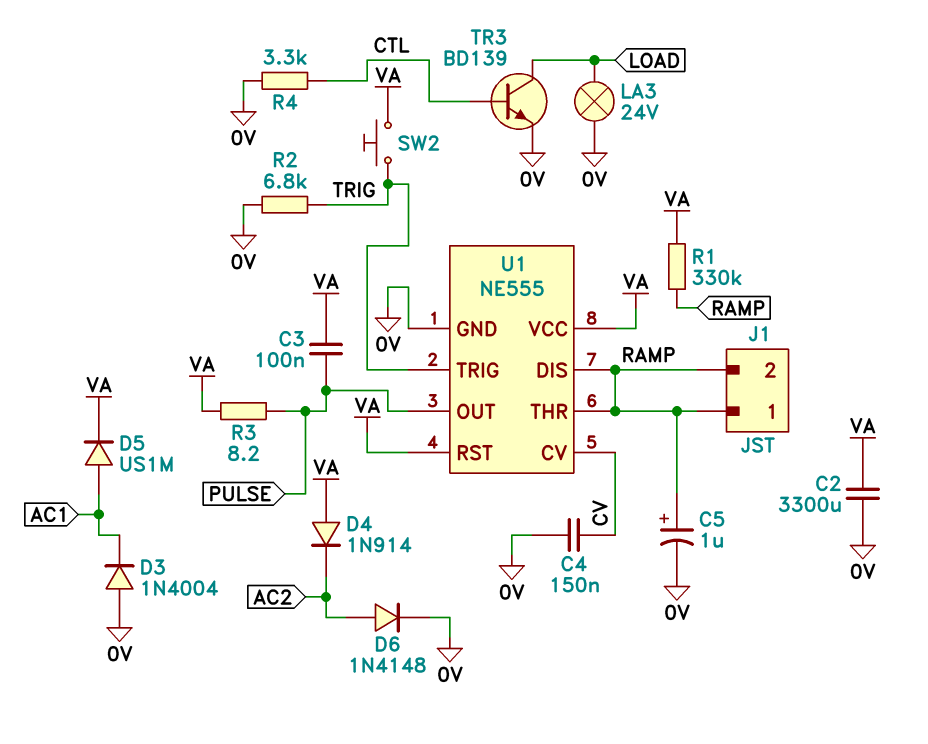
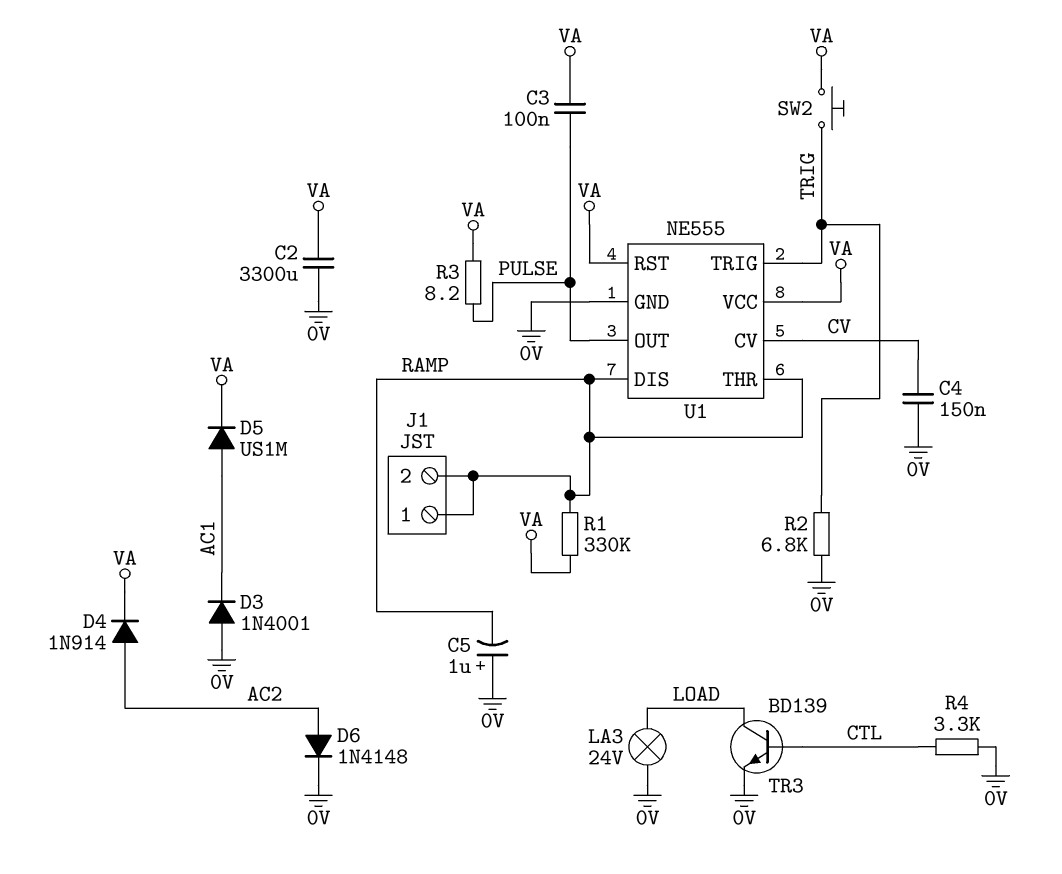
C5: 1uF (plus RAMP, minus 0V) -> 1uF (plus 0V, minus RAMP)
D3: diode 1N4004 (A 0V, K AC1) -> diode 1N4001 (A 0V, K AC1)
D4: diode 1N914 (A VA, K AC2) -> diode 1N914 (A AC2, K VA)

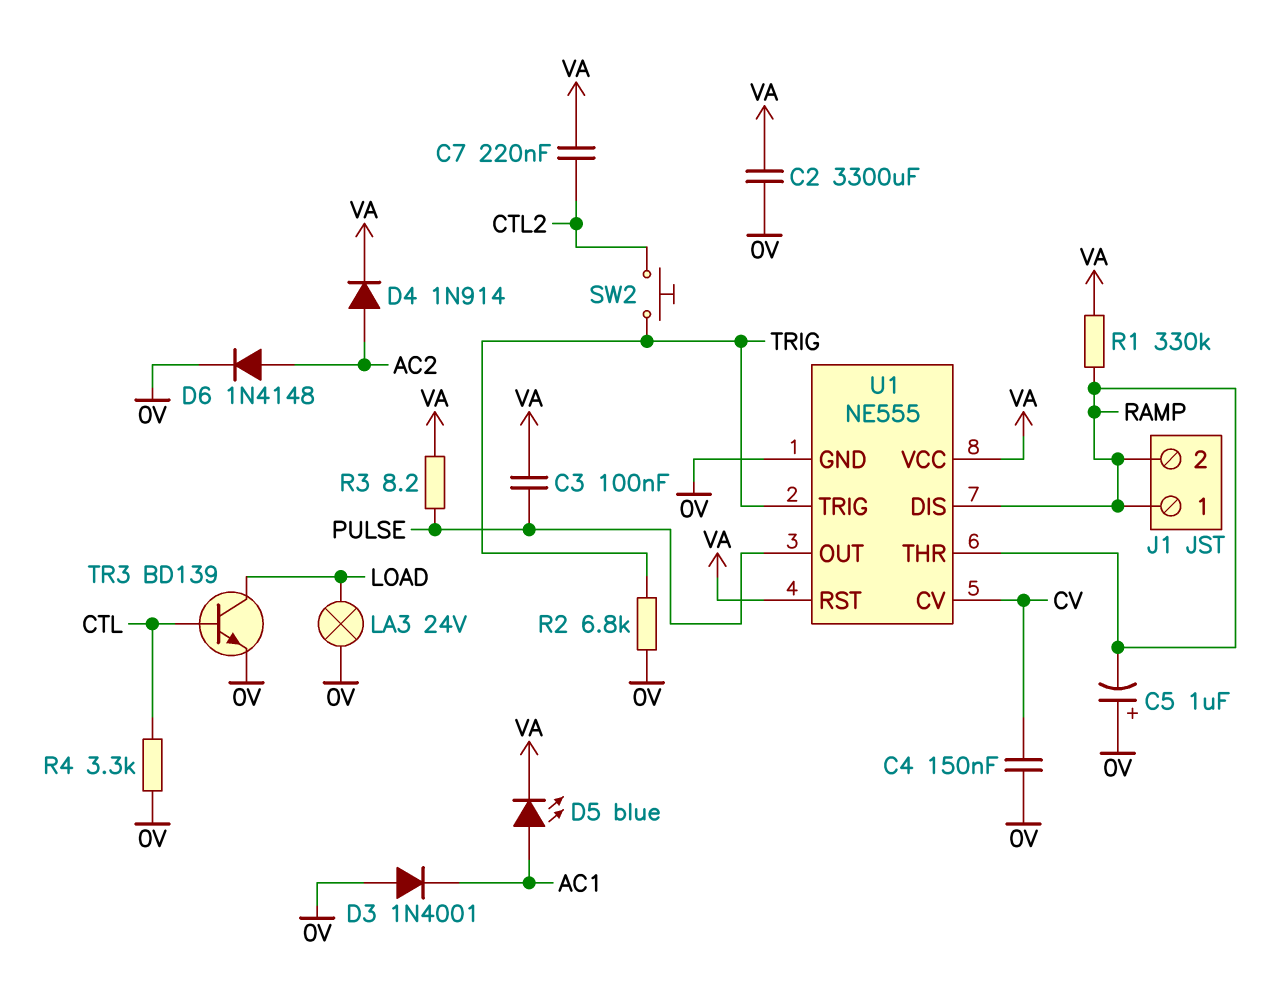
C7: none -> 220nF (CTL2, VA)
D5: diode US1M (A AC1, K VA) -> LED blue (A AC1, K VA)
SW2: button (TRIG, VA) -> button (CTL2, TRIG)

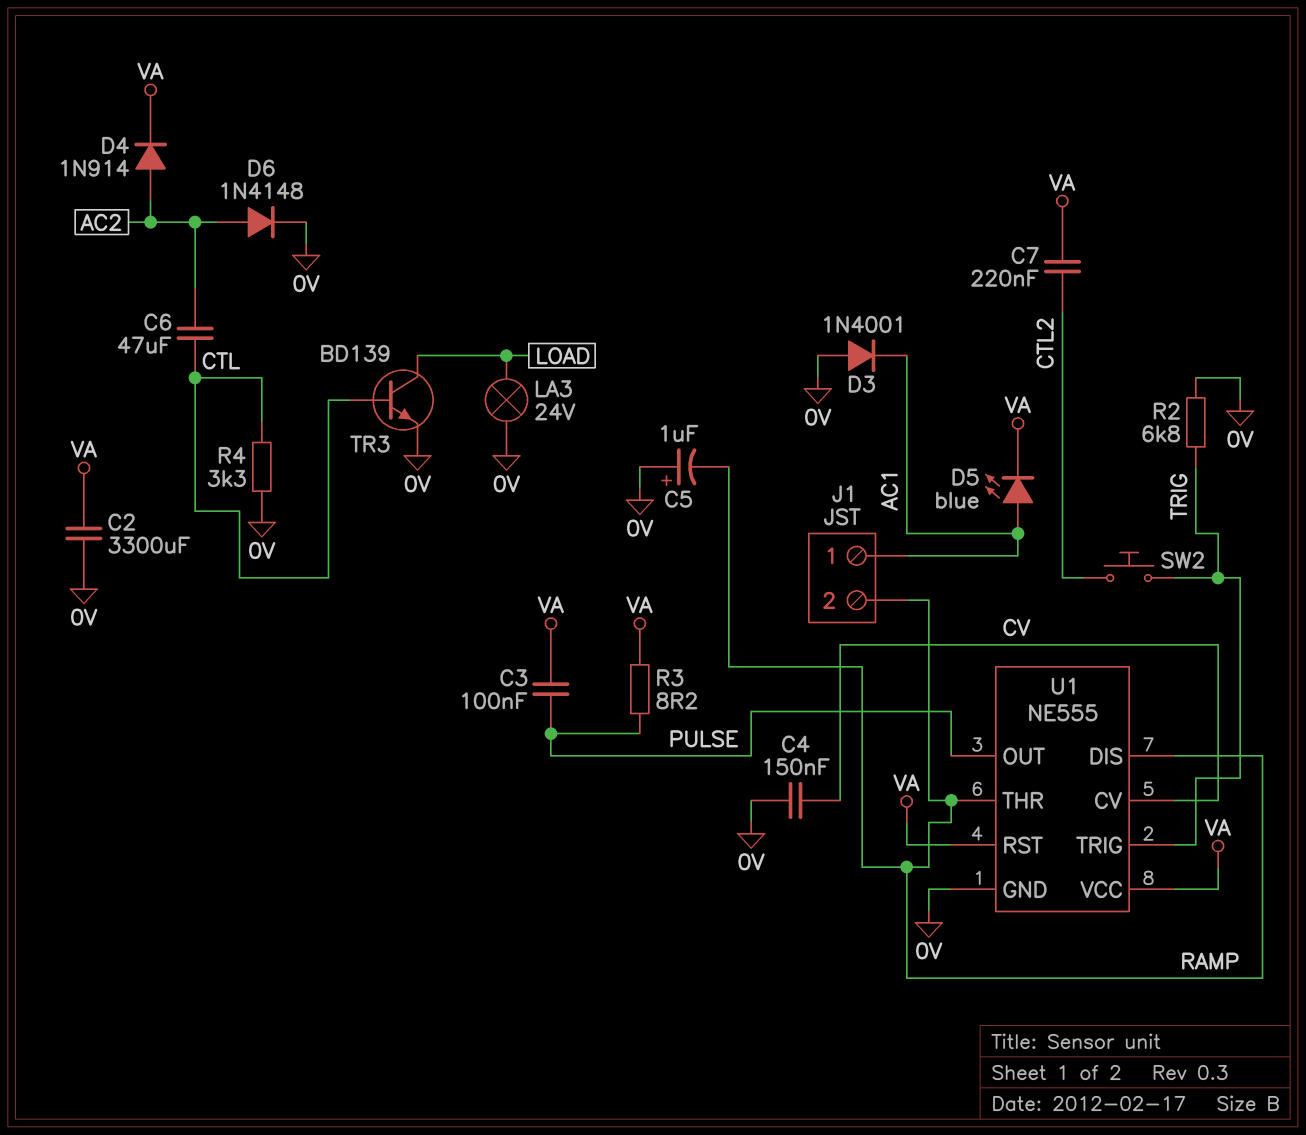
C6: none -> 47uF (AC2, CTL)
J1 pin 1: RAMP -> AC1
R1: 330k (RAMP, VA) -> none

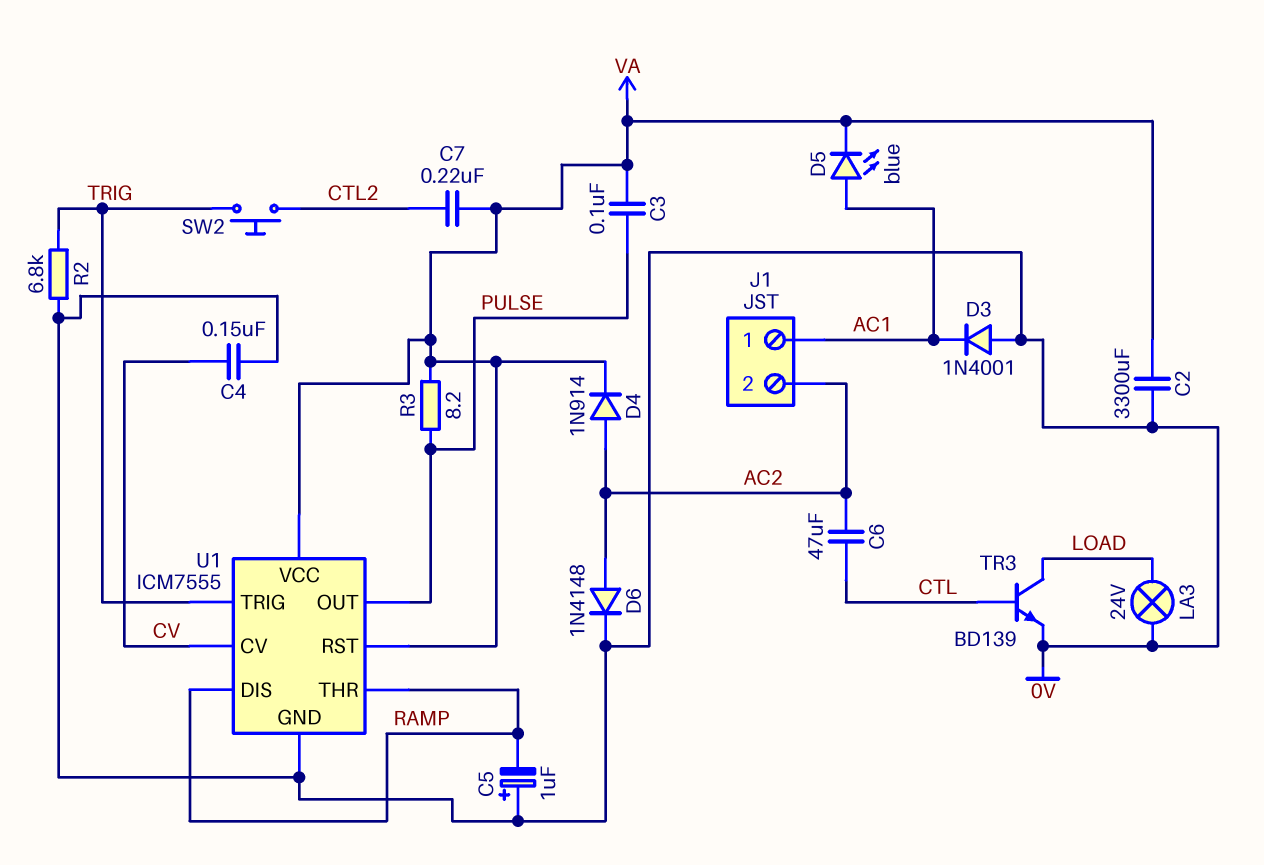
J1 pin 2: RAMP -> AC2
R4: 3.3k (0V, CTL) -> none
U1: NE555 -> ICM7555

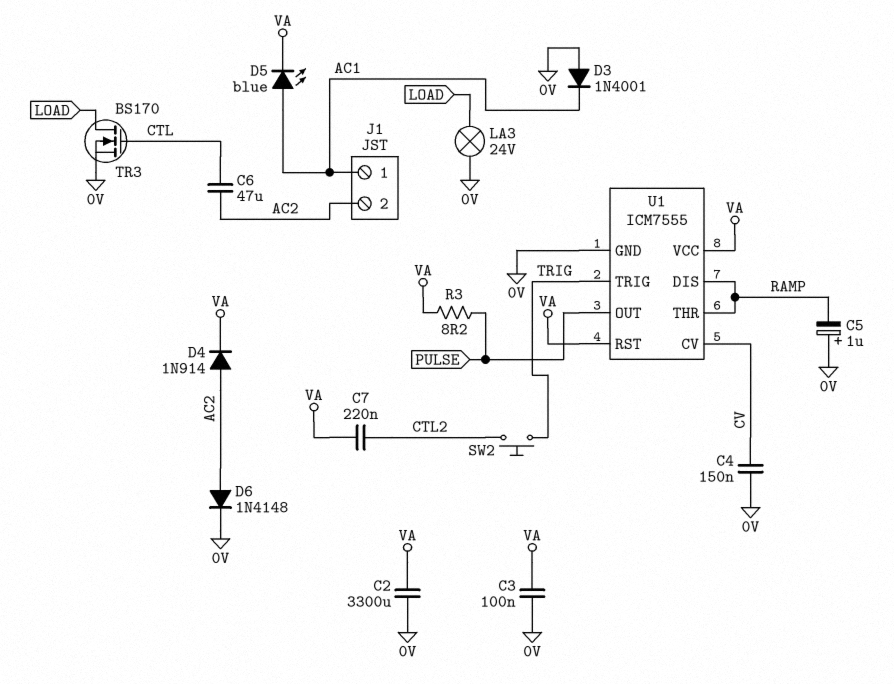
C3: 100nF (PULSE, VA) -> 100nF (0V, VA)
R2: 6.8k (0V, TRIG) -> none
TR3: NPN BD139 (B CTL, C LOAD, E 0V) -> NMOS BS170 (G CTL, D LOAD, S 0V)

